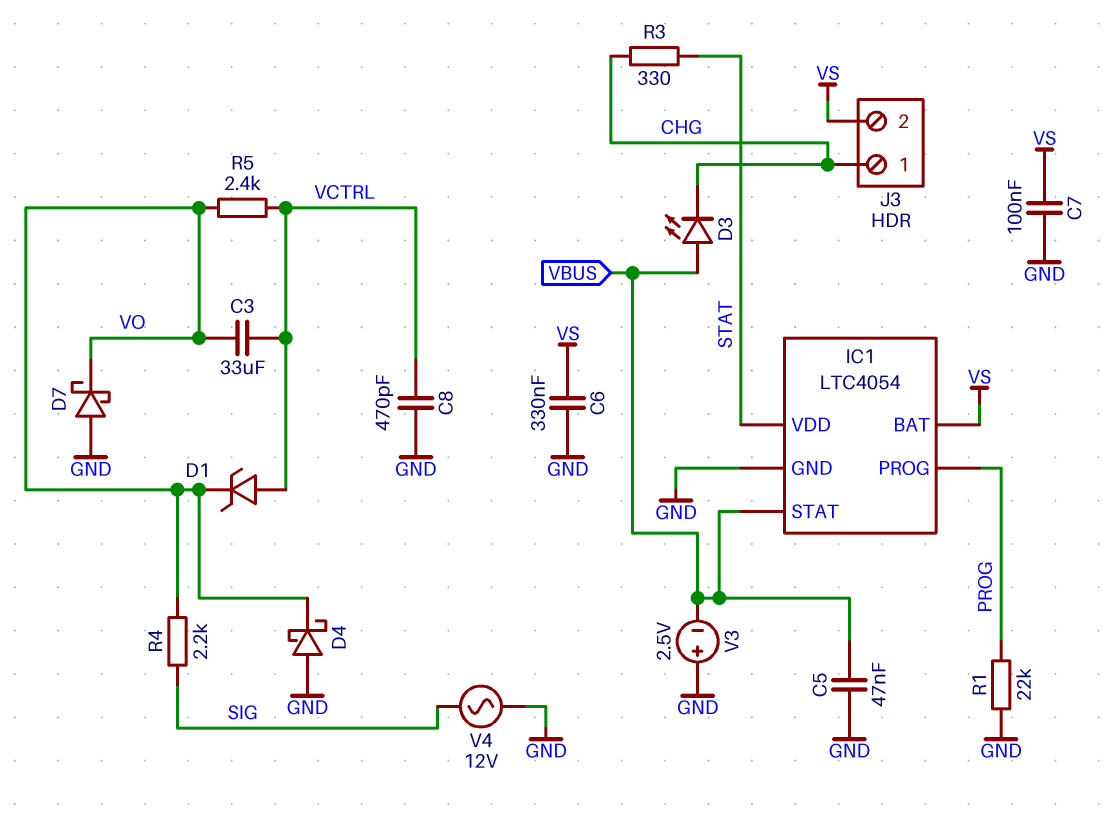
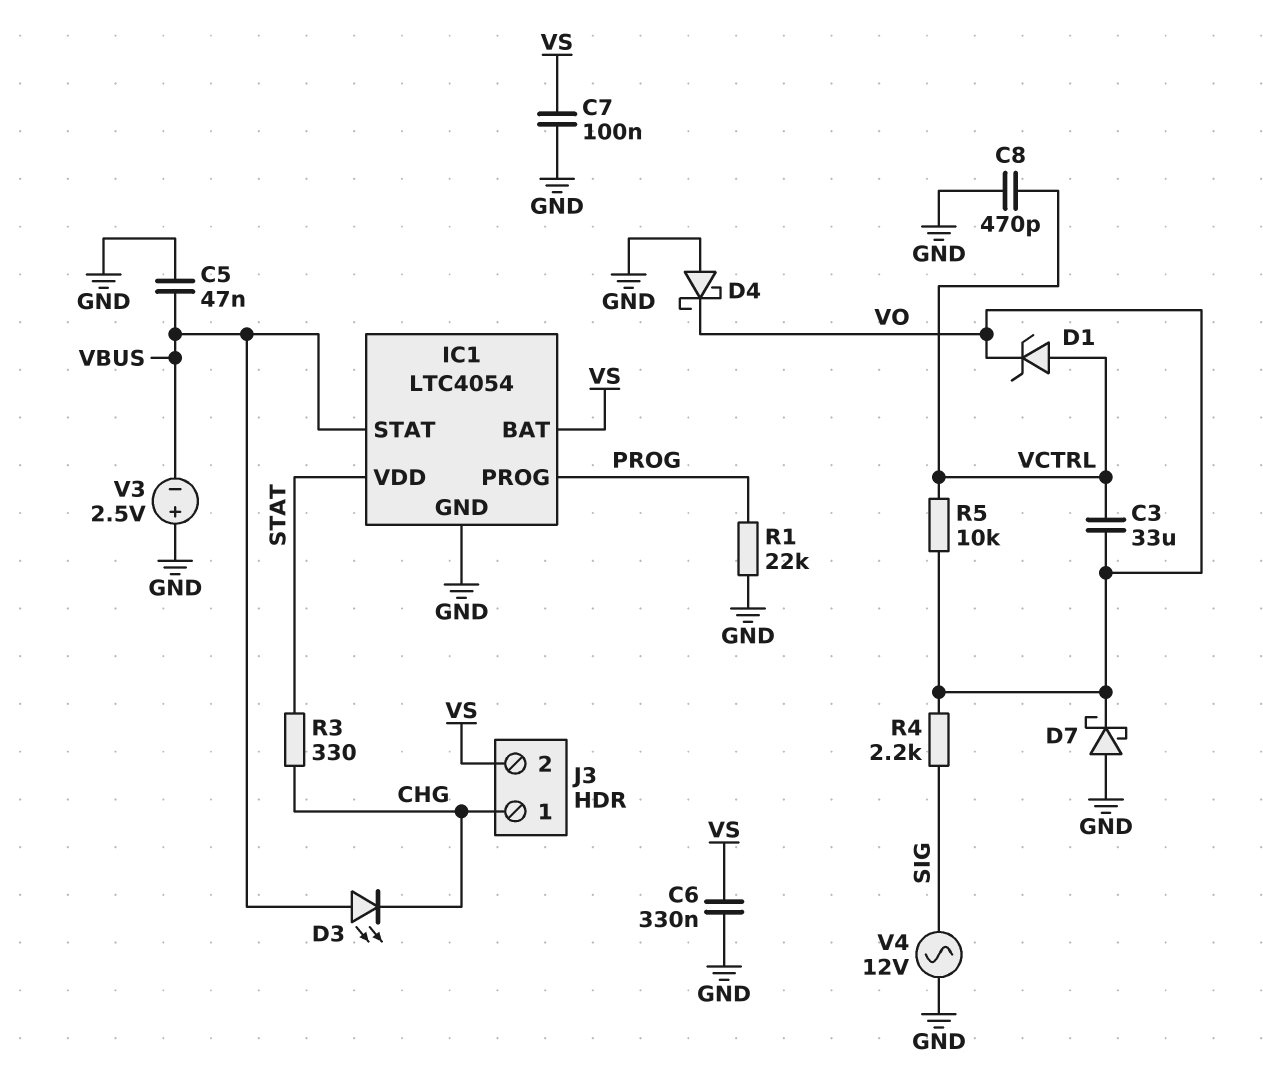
R5: 2.4k (VCTRL, VO) -> 10k (VCTRL, VO)

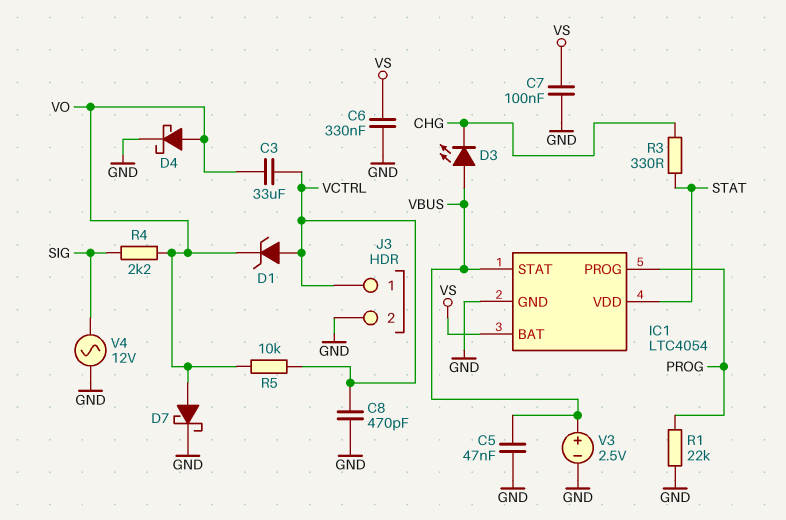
D4: schottky (A GND, K VO) -> schottky (A VO, K GND)
D7: schottky (A GND, K VO) -> schottky (A VO, K GND)
J3 pin 1: CHG -> VCTRL
J3 pin 2: VS -> GND
V3: 2.5V (plus GND, minus VBUS) -> 2.5V (plus VBUS, minus GND)

